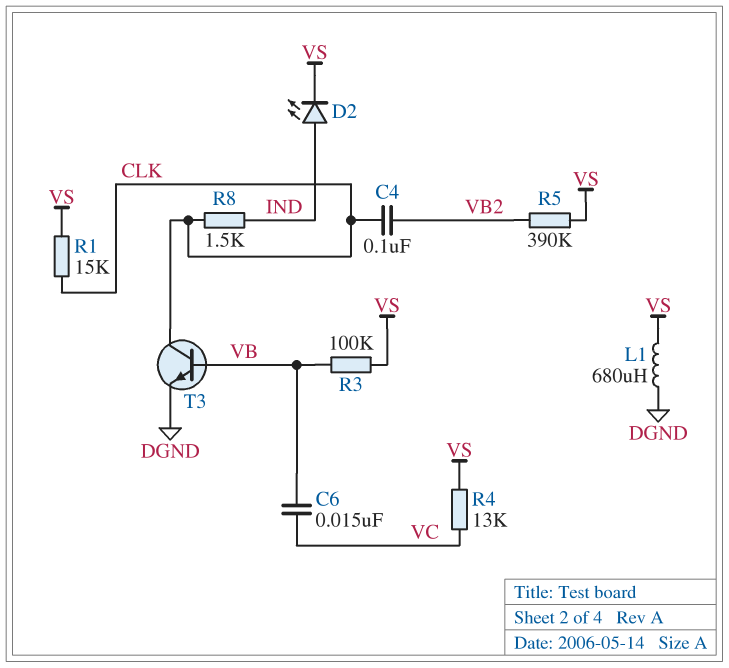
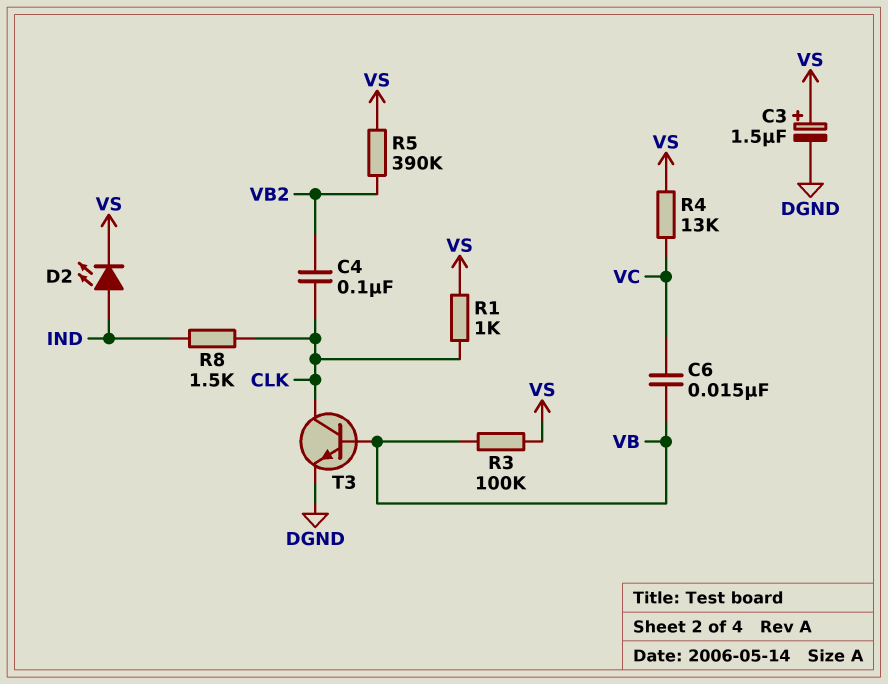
C3: none -> 1.5uF (plus VS, minus DGND)
L1: 680uH (DGND, VS) -> none
R1: 15k (CLK, VS) -> 1k (CLK, VS)

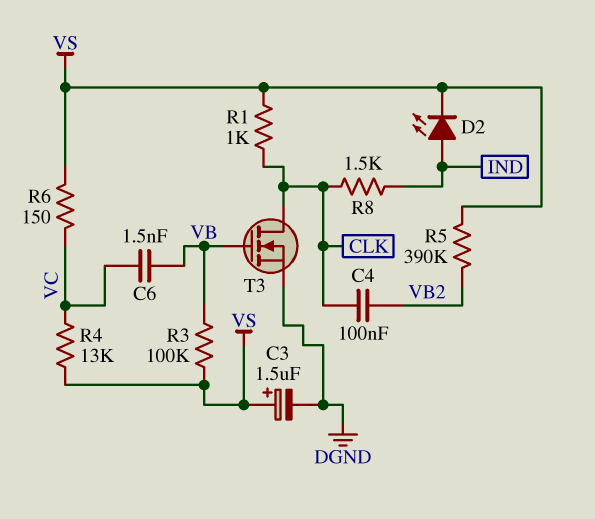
C6: 15nF (VB, VC) -> 1.5nF (VB, VC)
R6: none -> 150 (VC, VS)
T3: NPN (B VB, C CLK, E DGND) -> NMOS (G VB, D CLK, S DGND)

